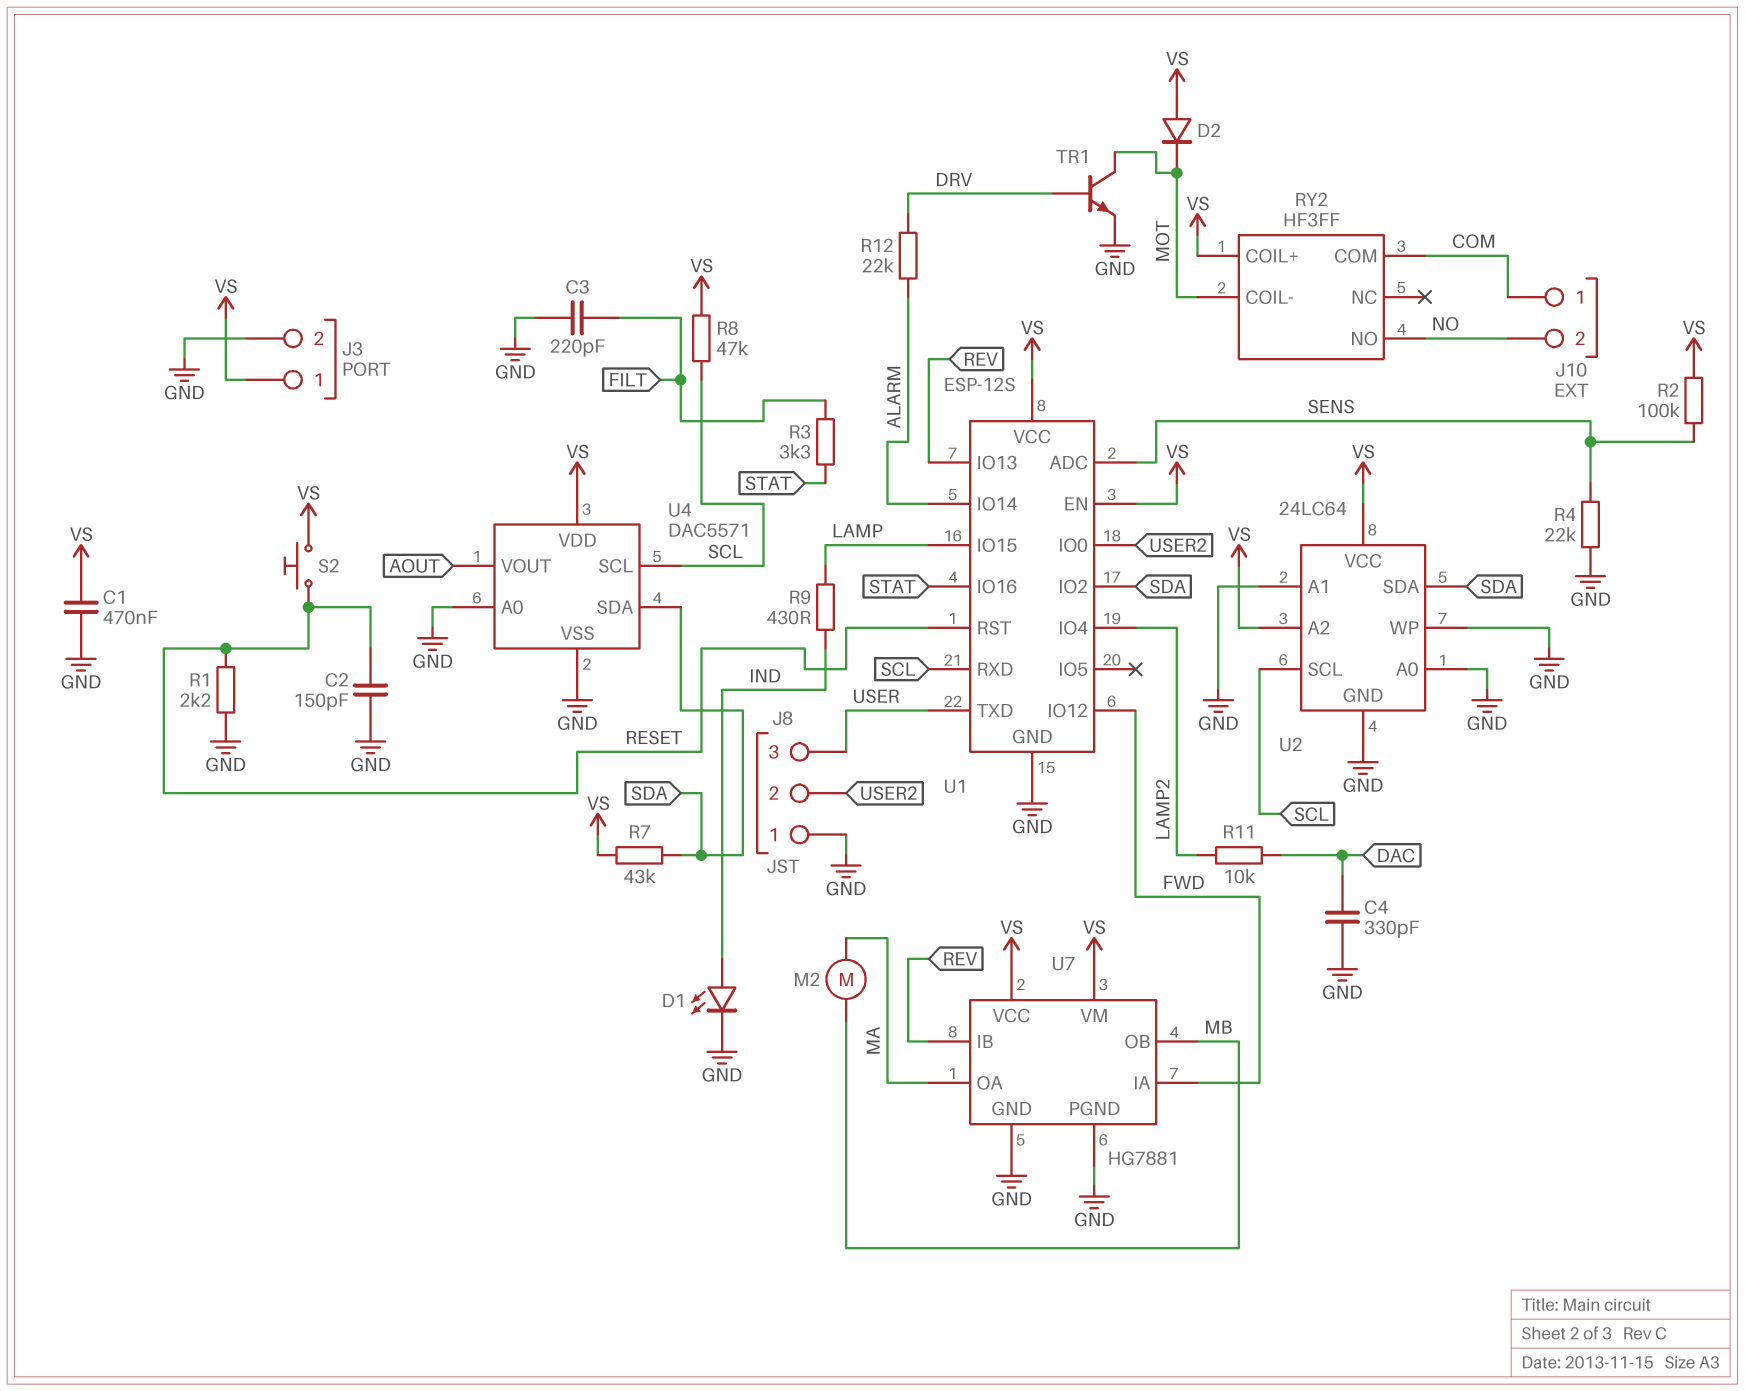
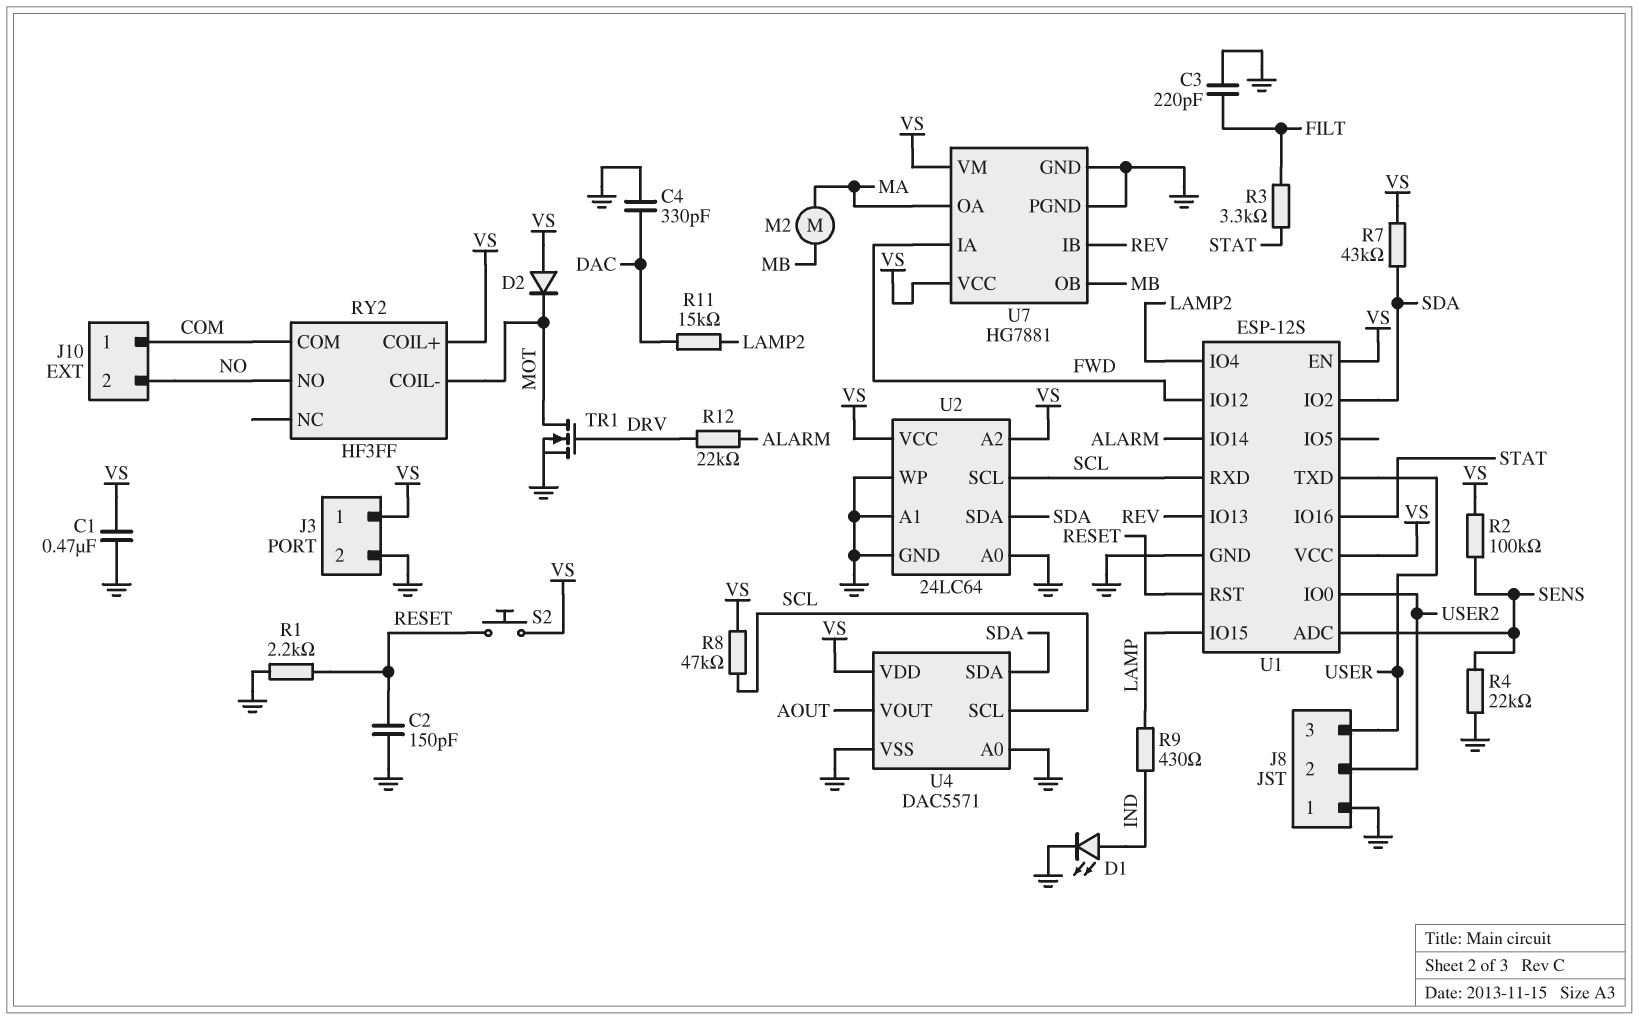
R11: 10k (DAC, LAMP2) -> 15k (DAC, LAMP2)
TR1: NPN (B DRV, C MOT, E GND) -> NMOS (G DRV, D MOT, S GND)

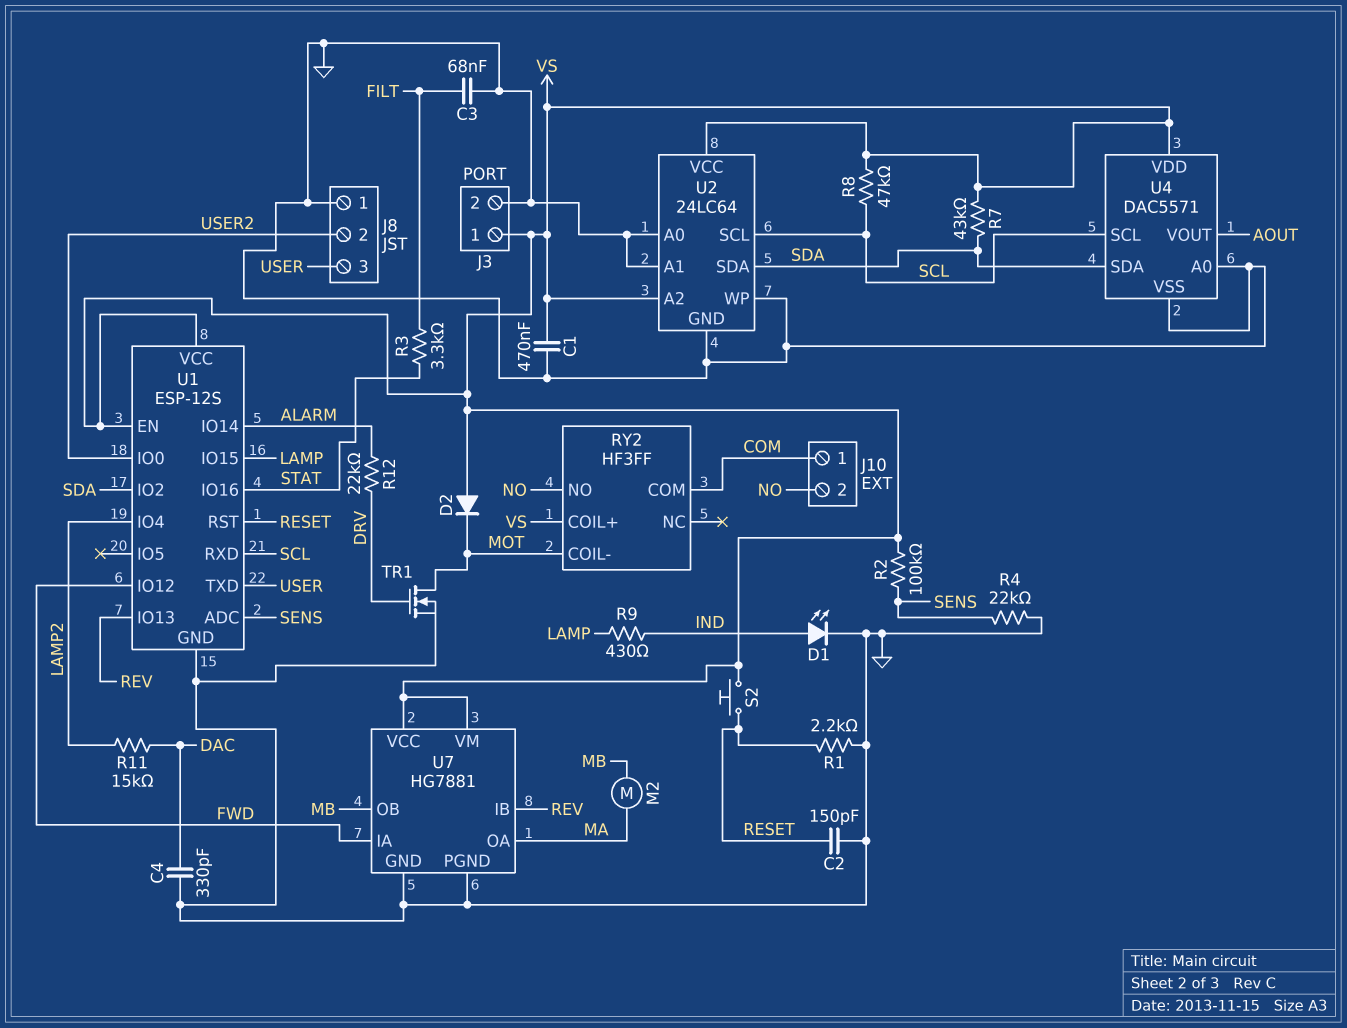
C3: 220pF (FILT, GND) -> 68nF (FILT, GND)

